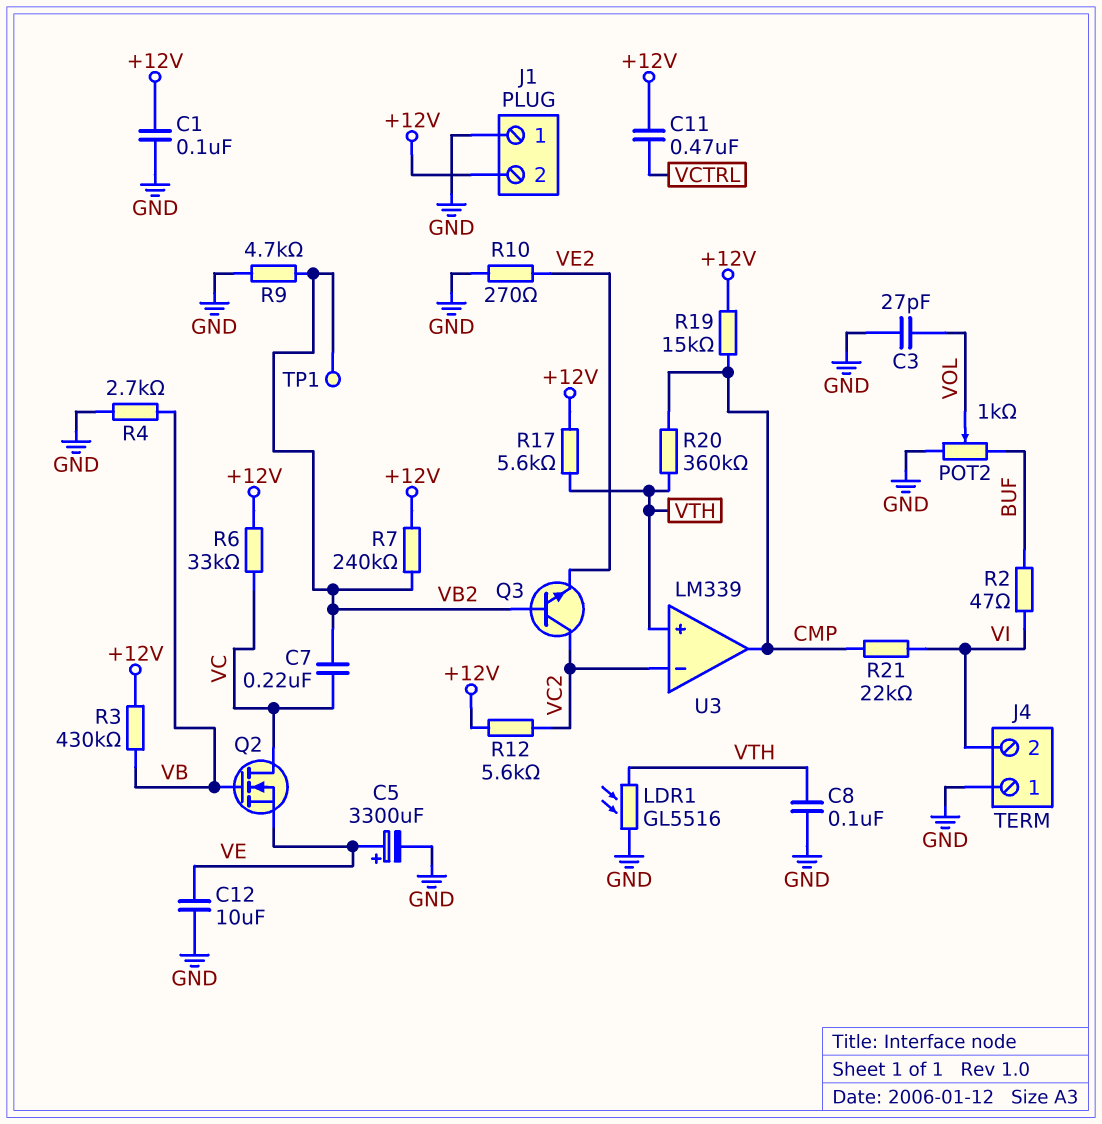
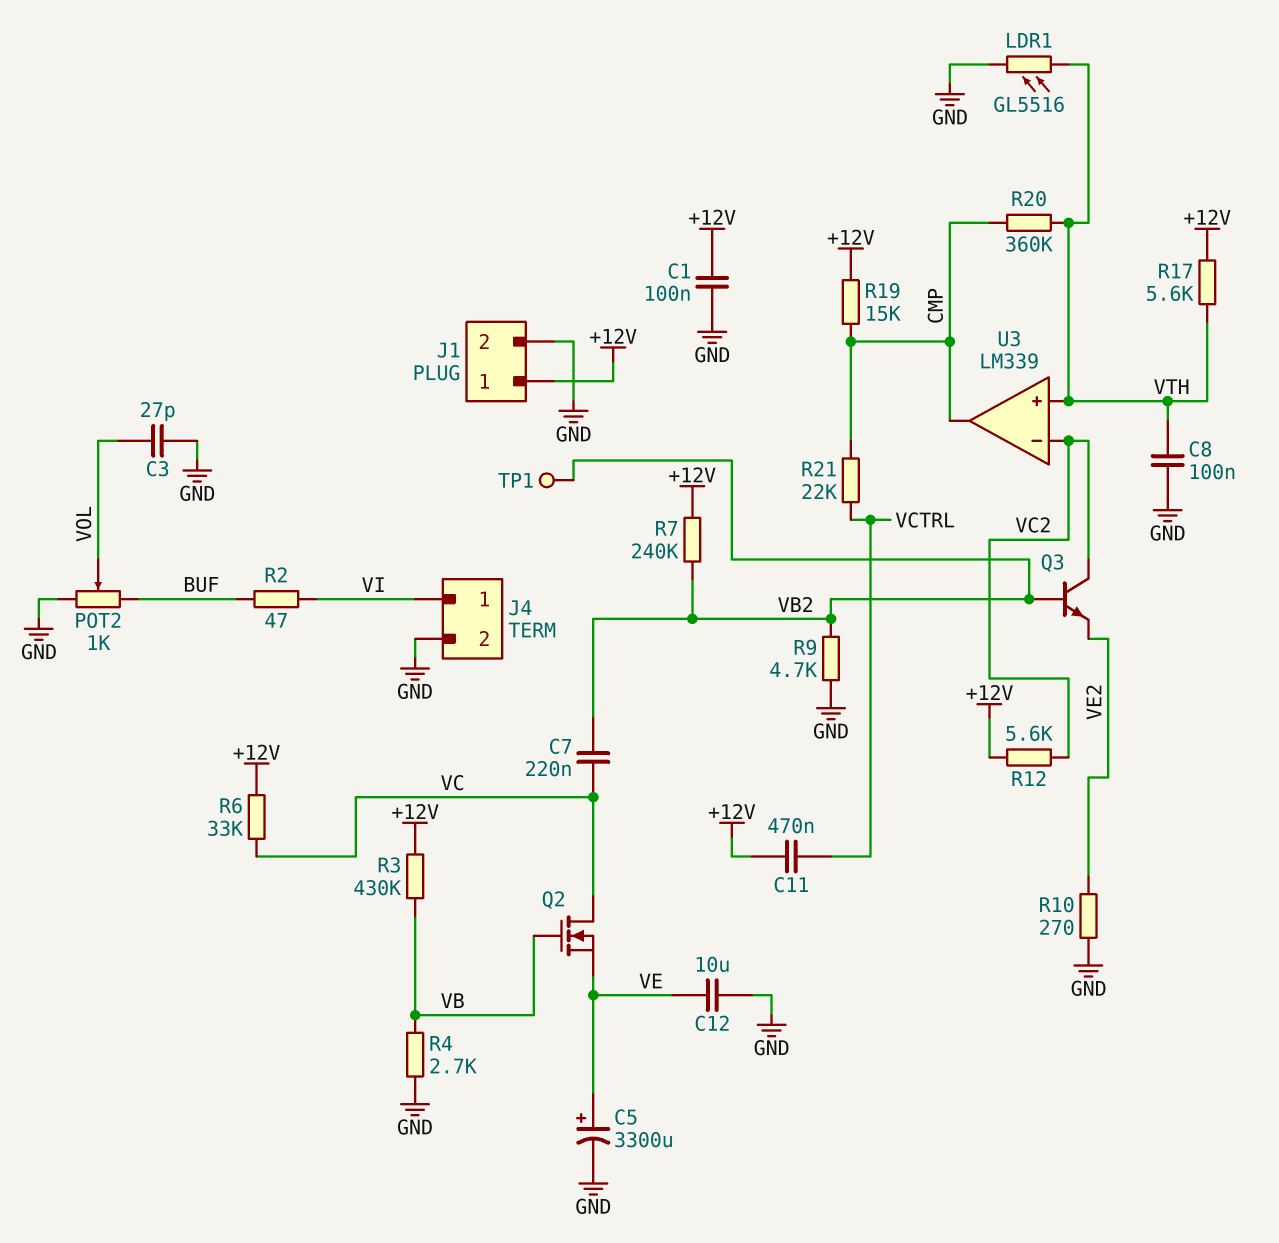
J1 pin 1: GND -> +12V
J1 pin 2: +12V -> GND
J4 pin 1: GND -> VI
J4 pin 2: VI -> GND
R21: 22k (CMP, VI) -> 22k (CMP, VCTRL)

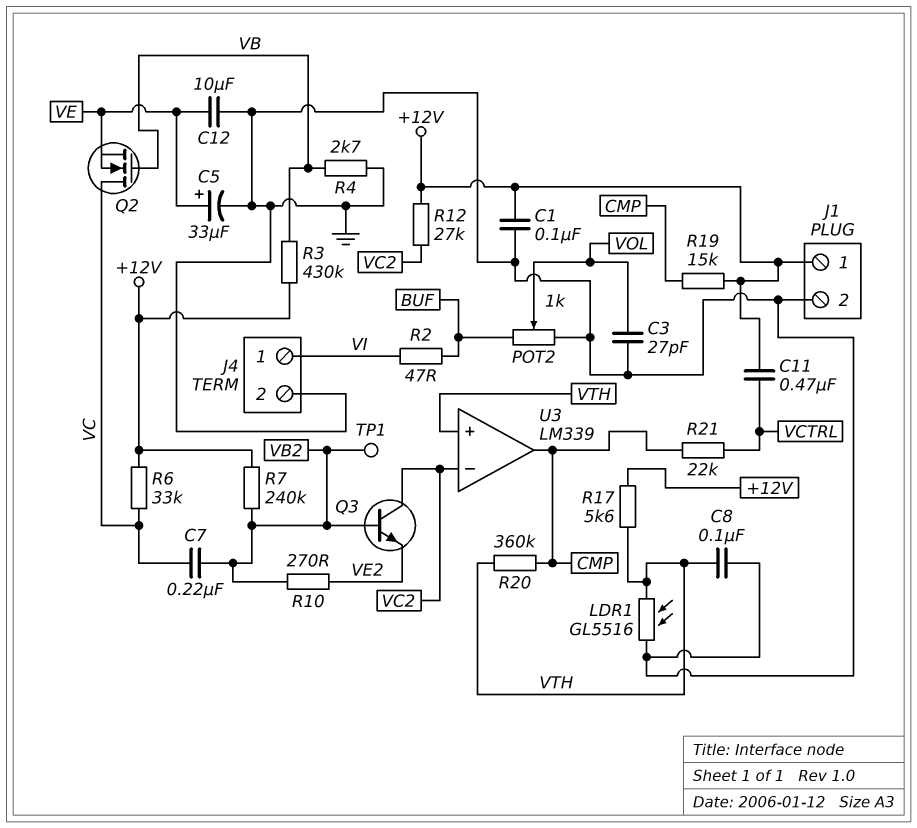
C5: 3300uF (plus VE, minus GND) -> 33uF (plus VE, minus GND)
R9: 4.7k (GND, VB2) -> none
R10: 270 (GND, VE2) -> 270 (VB2, VE2)
R12: 5.6k (+12V, VC2) -> 27k (+12V, VC2)

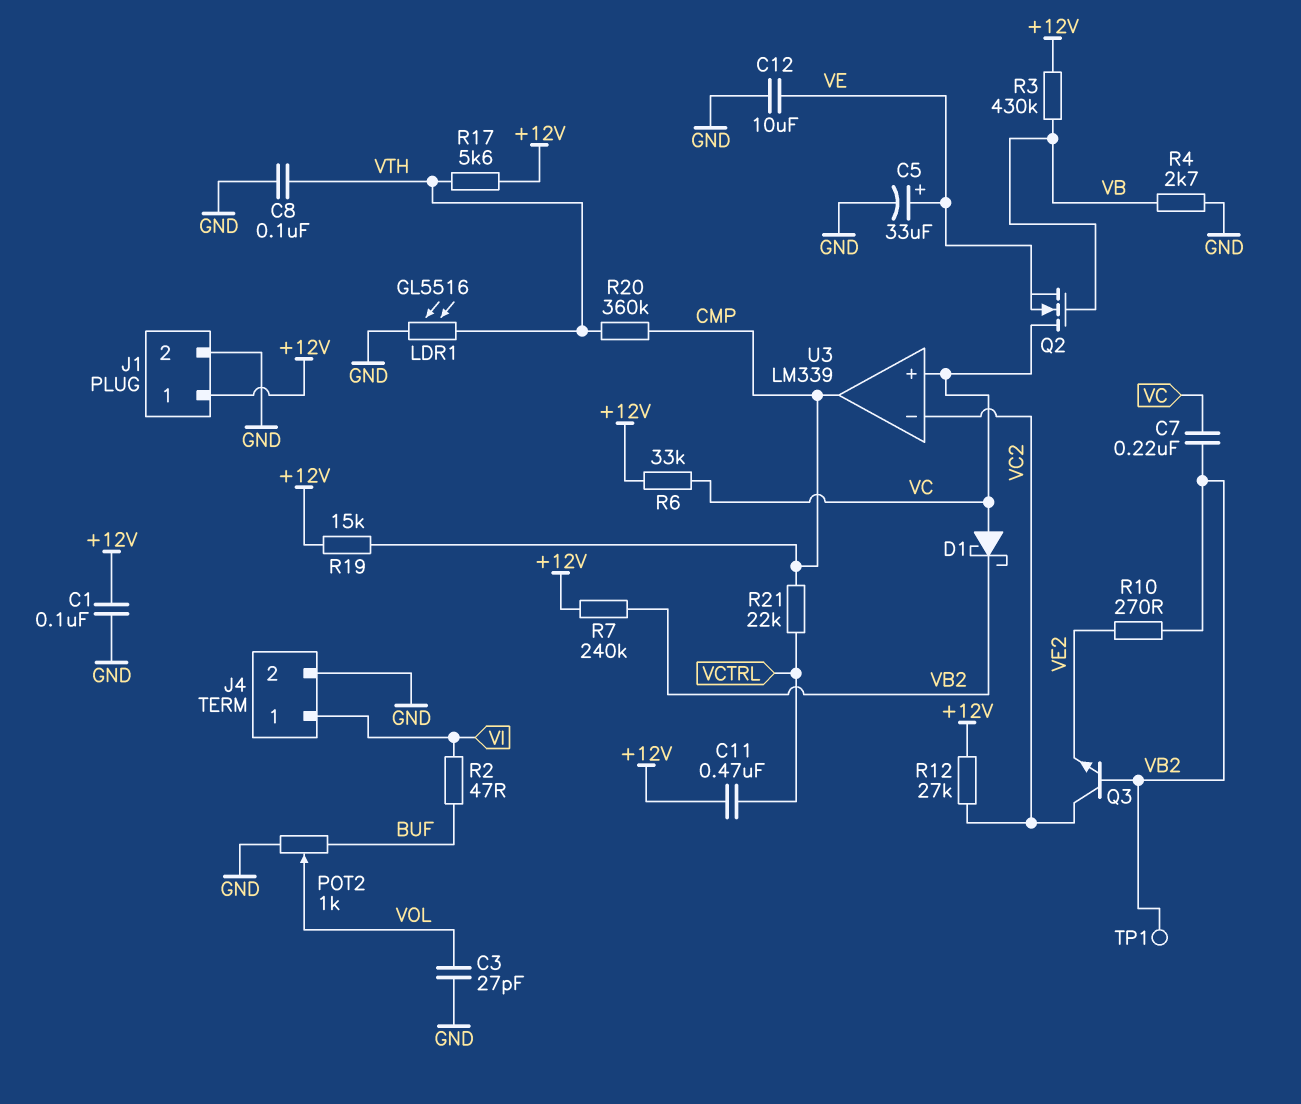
D1: none -> schottky (A VC, K VB2)
U3 pin in+: VTH -> VC

